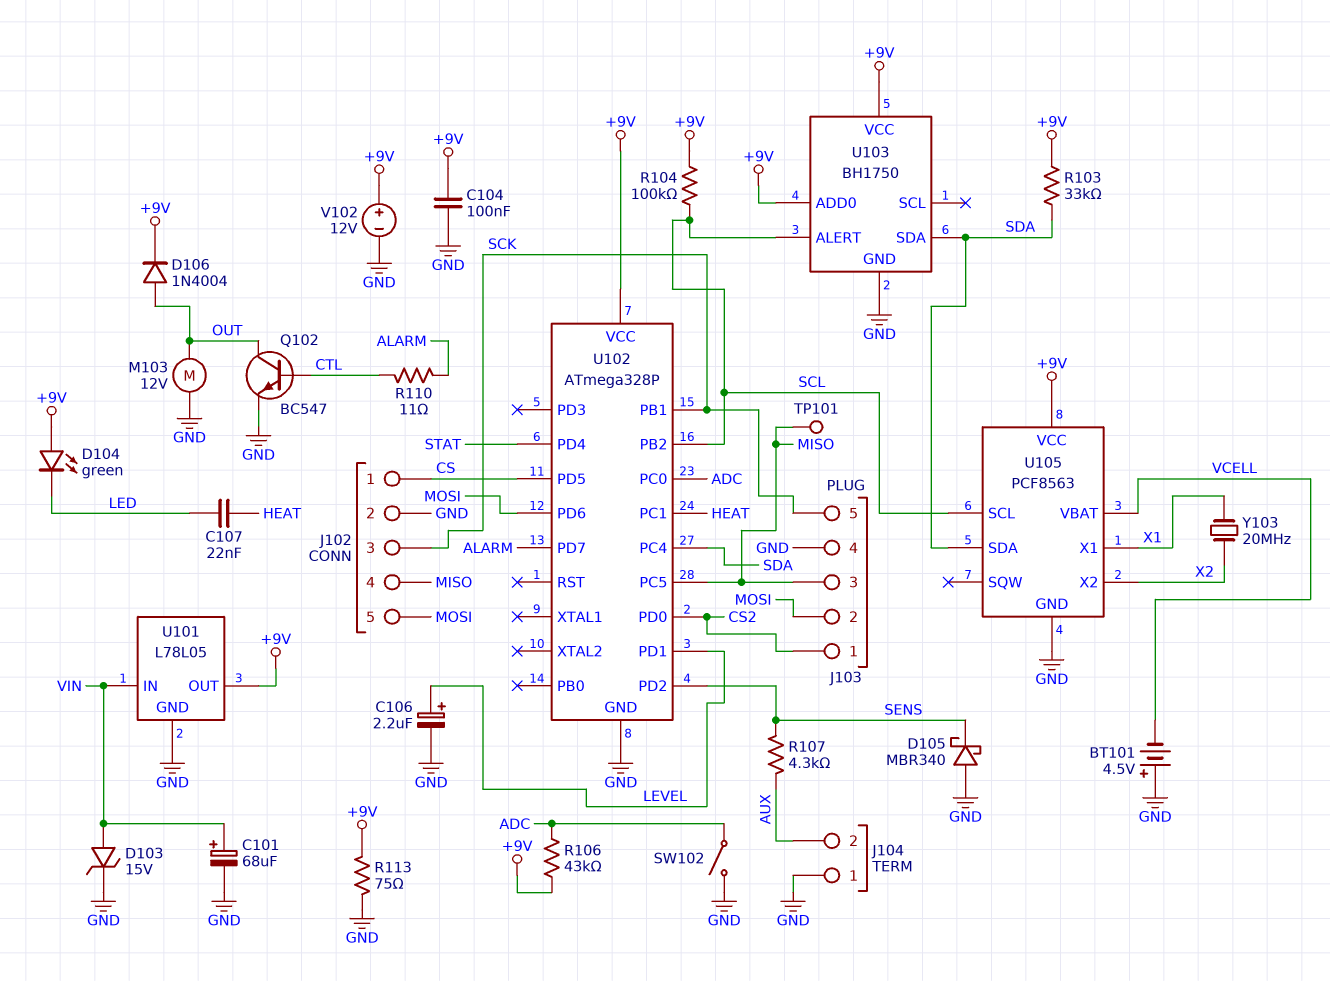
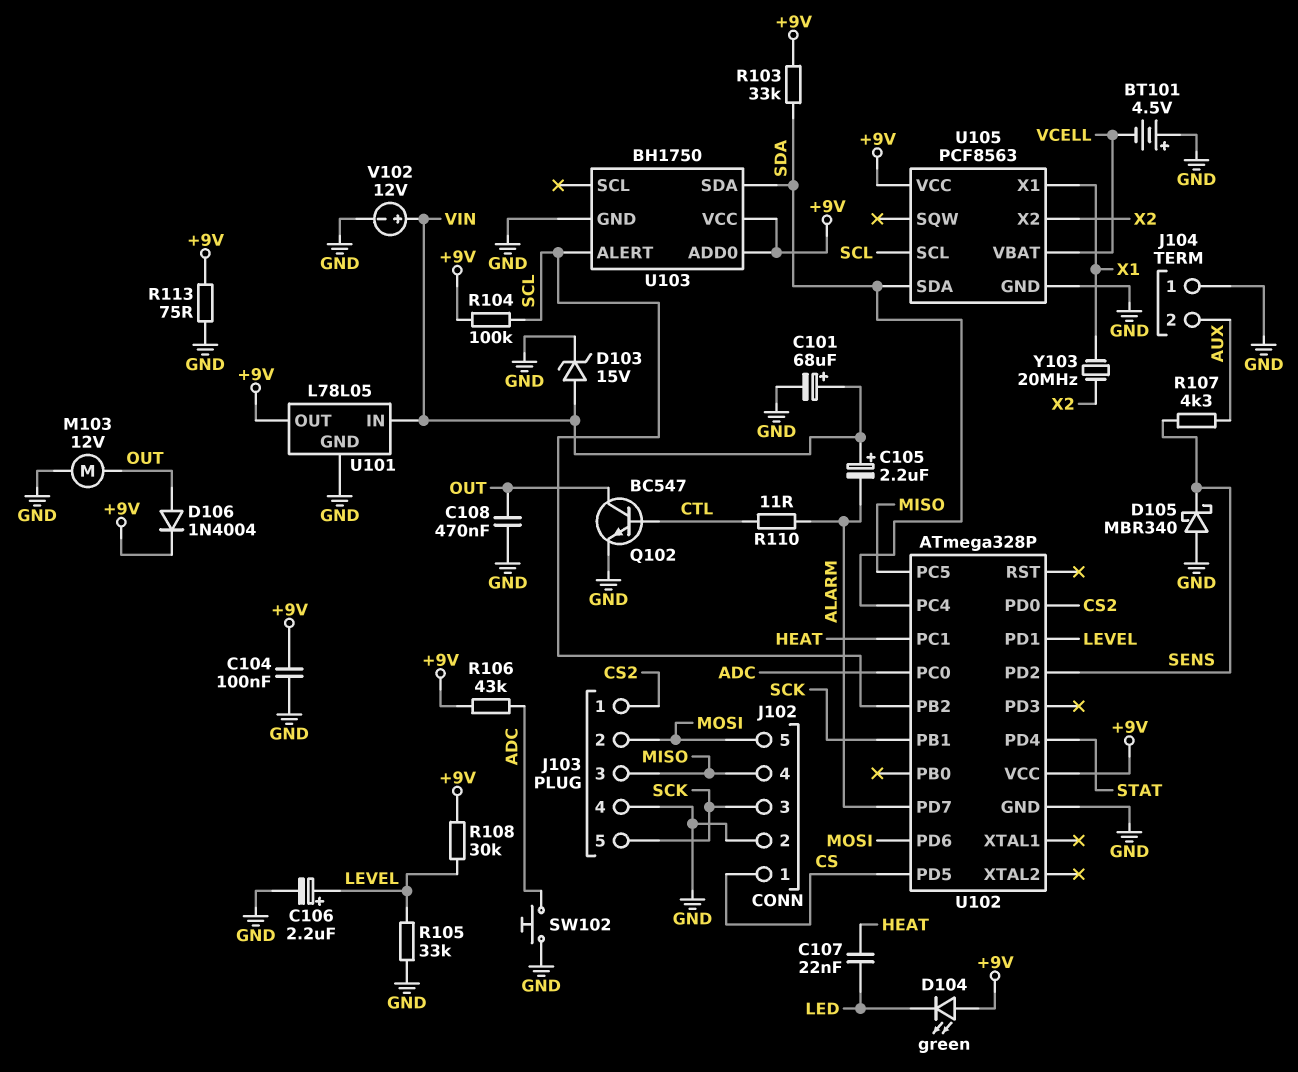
C105: none -> 2.2uF (plus VIN, minus ALARM)
C108: none -> 470nF (GND, OUT)
R105: none -> 33k (GND, LEVEL)
R108: none -> 30k (+9V, LEVEL)
SW102: switch (ADC, GND) -> button (ADC, GND)
TP101: test point (MISO) -> none
V102: 12V (plus +9V, minus GND) -> 12V (plus VIN, minus GND)

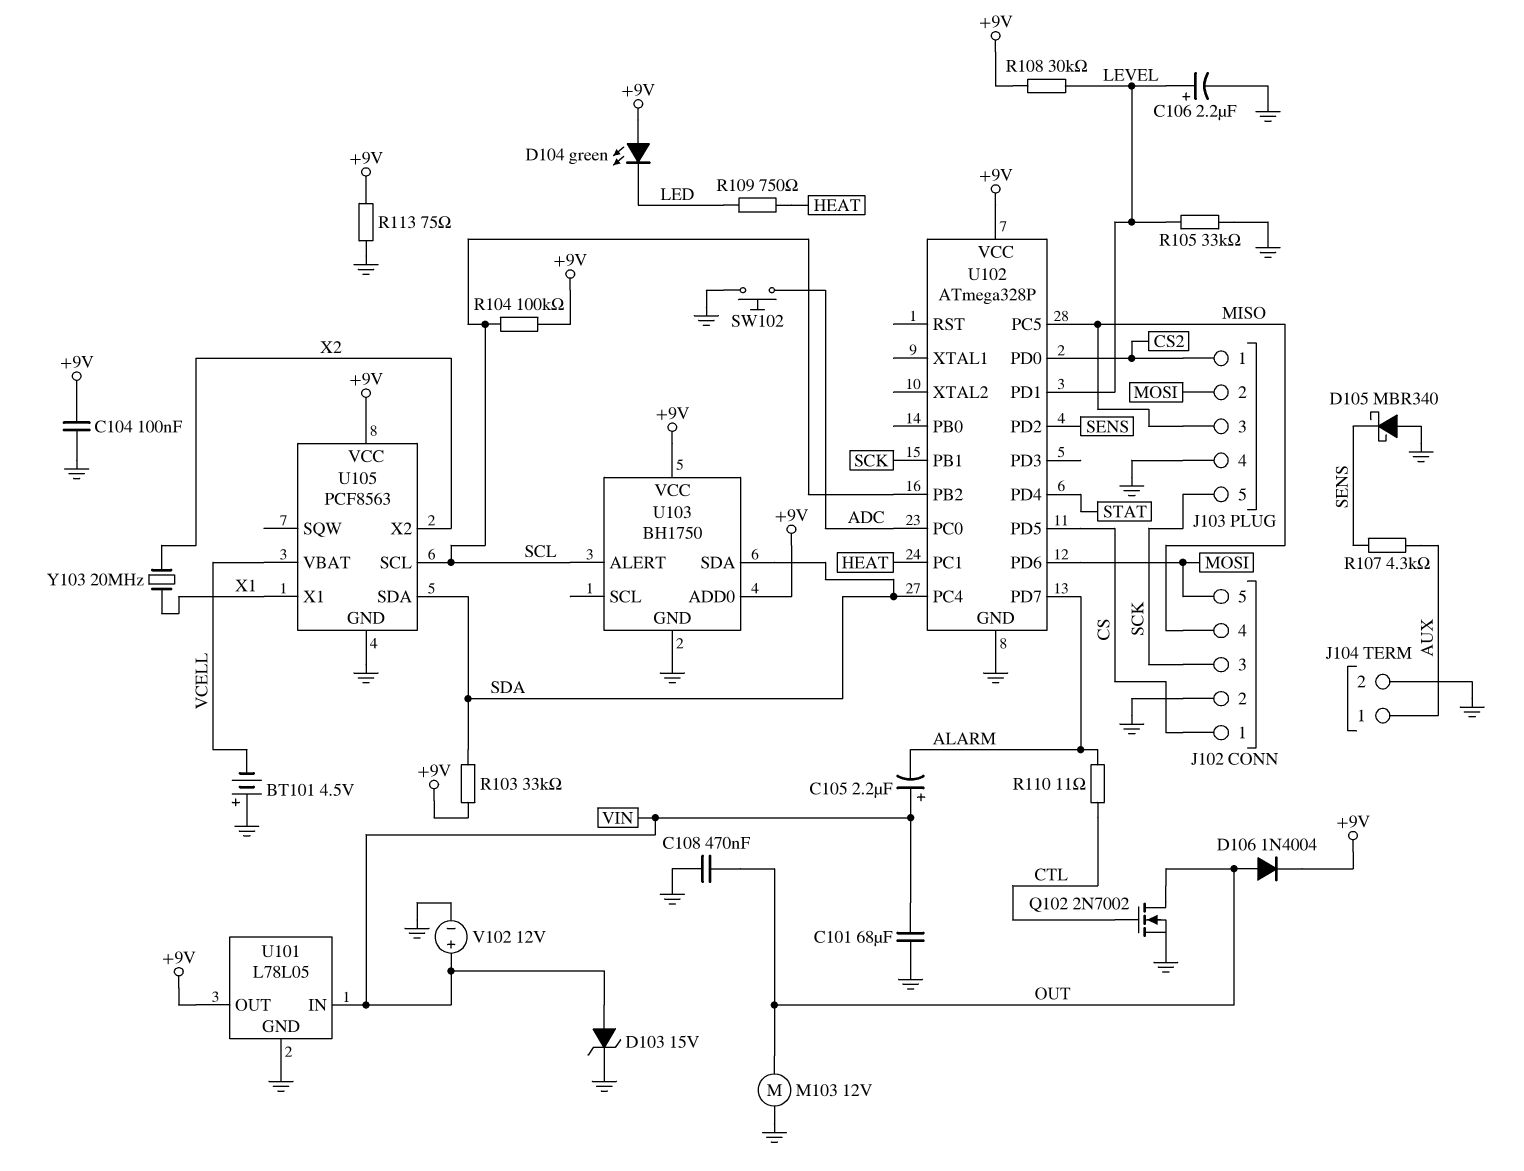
C101: 68uF (plus VIN, minus GND) -> 68uF (GND, VIN)
C107: 22nF (HEAT, LED) -> none
J104 pin 1: GND -> AUX
J104 pin 2: AUX -> GND
Q102: NPN BC547 (B CTL, C OUT, E GND) -> NMOS 2N7002 (G CTL, D OUT, S GND)
R106: 43k (+9V, ADC) -> none
R109: none -> 750 (HEAT, LED)

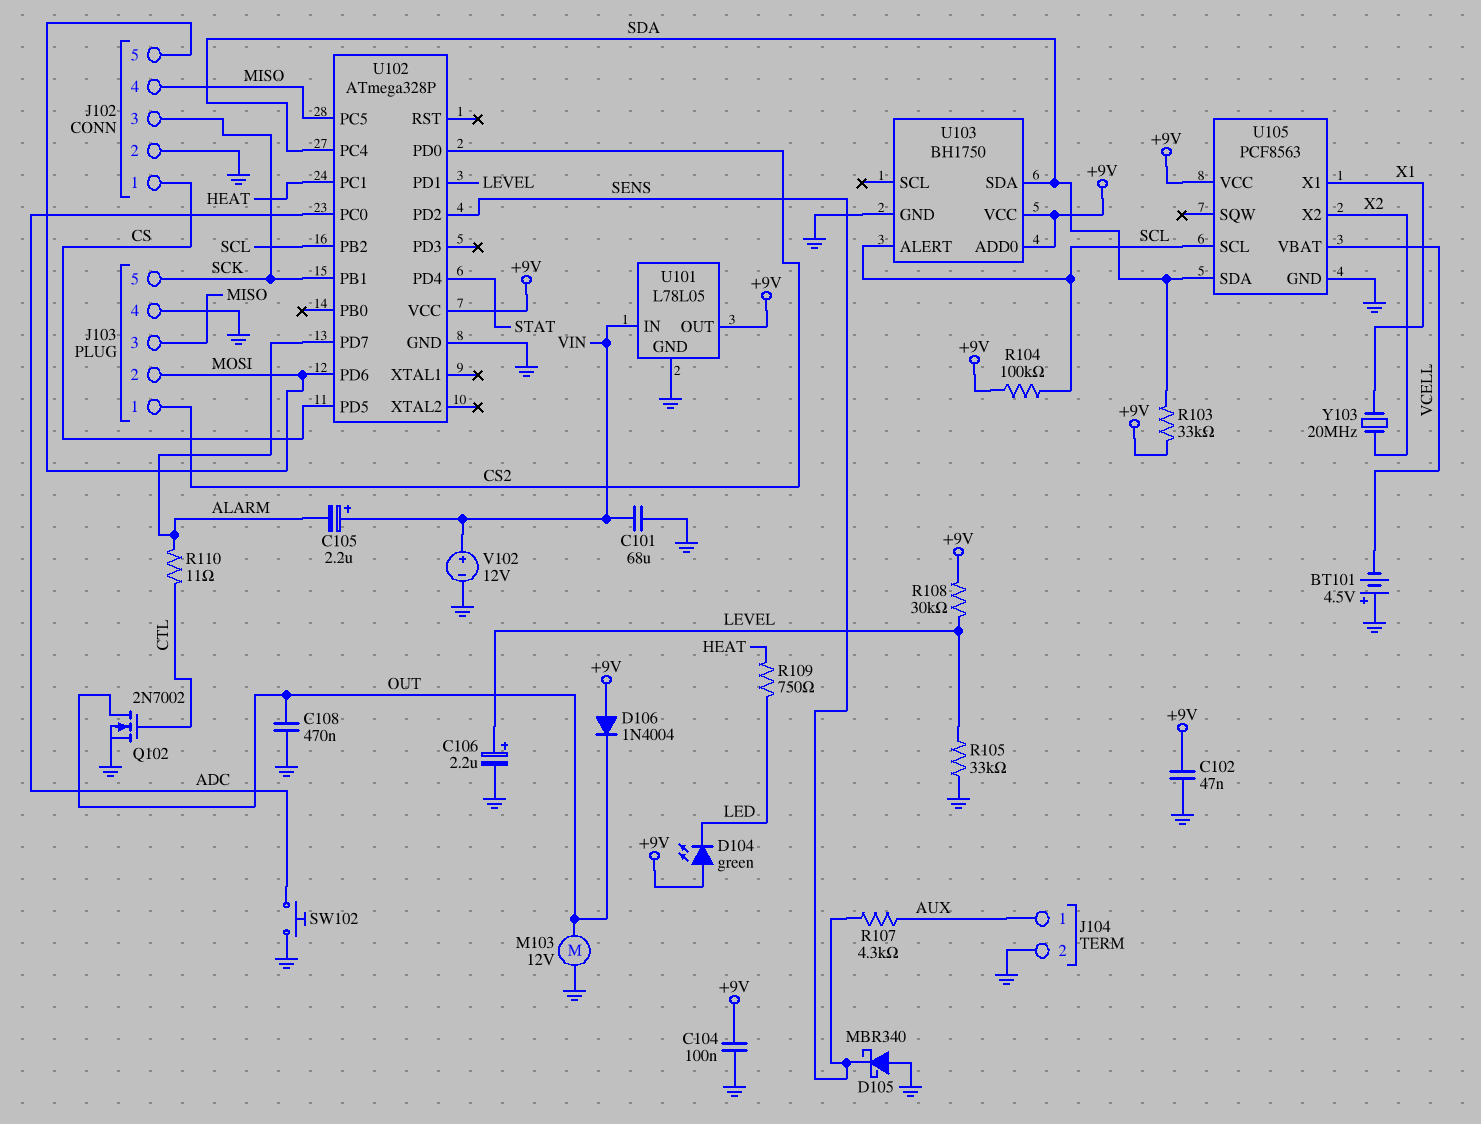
C102: none -> 47nF (+9V, GND)
D103: zener 15V (A VIN, K GND) -> none
D106: diode 1N4004 (A OUT, K +9V) -> diode 1N4004 (A +9V, K OUT)
R113: 75 (+9V, GND) -> none

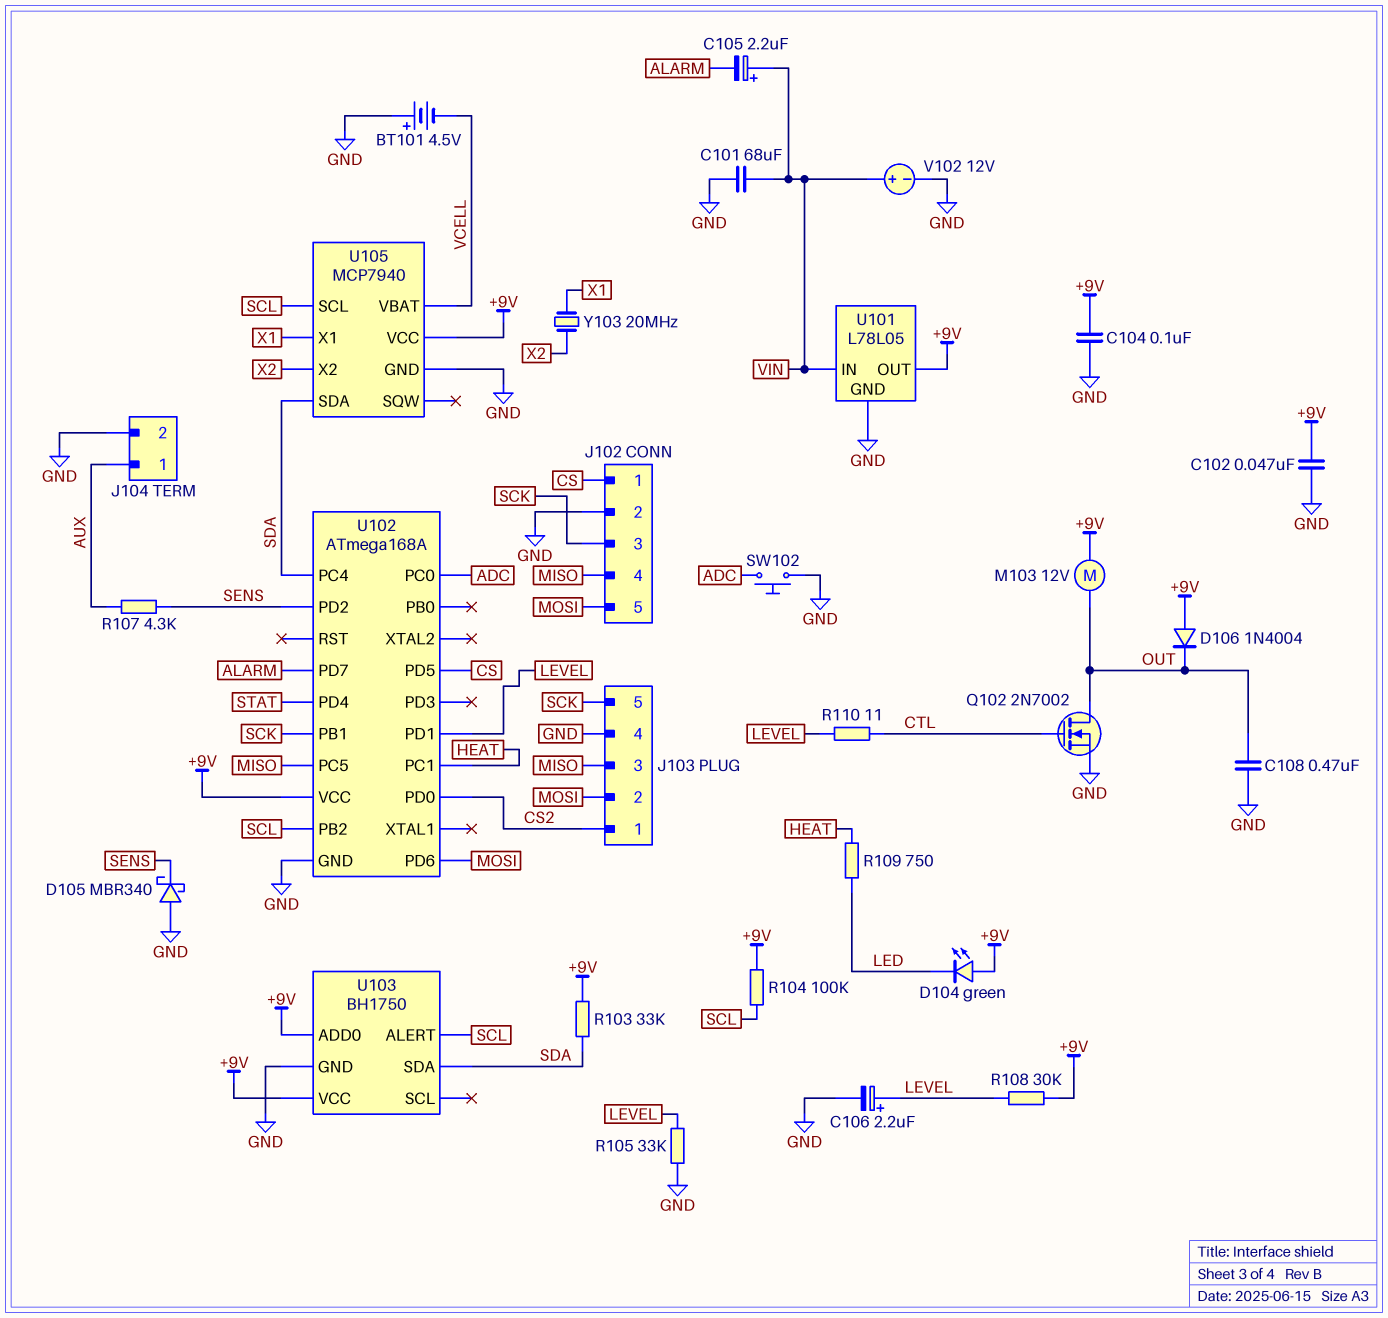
M103: motor 12V (GND, OUT) -> motor 12V (+9V, OUT)
R110: 11 (ALARM, CTL) -> 11 (CTL, LEVEL)
U102: ATmega328P -> ATmega168A
U105: PCF8563 -> MCP7940

